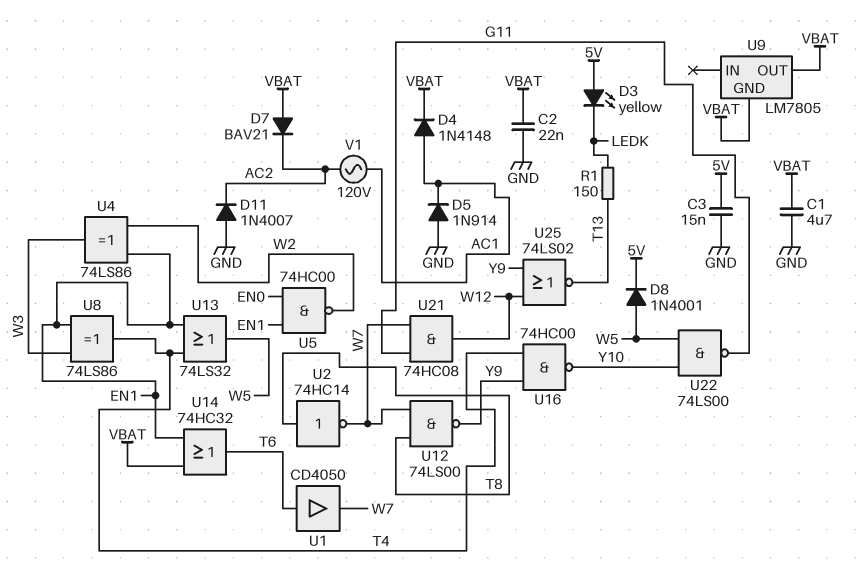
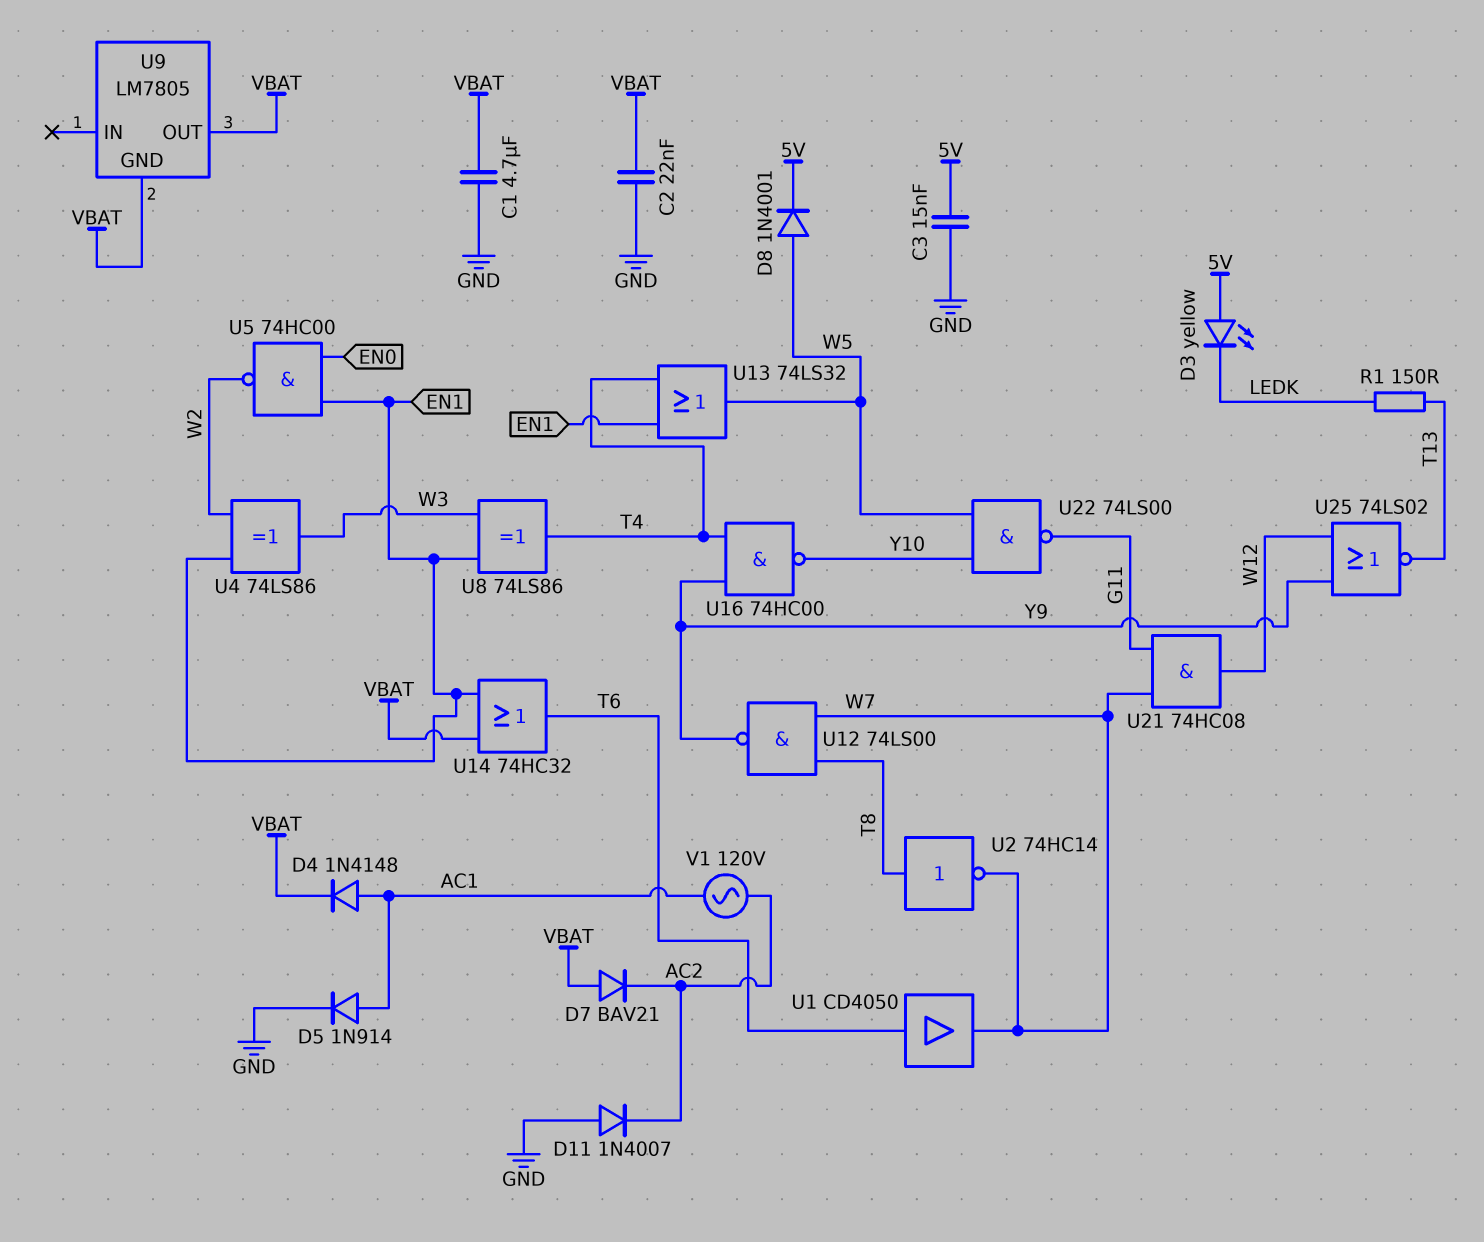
D5: diode 1N914 (A GND, K AC1) -> diode 1N914 (A AC1, K GND)

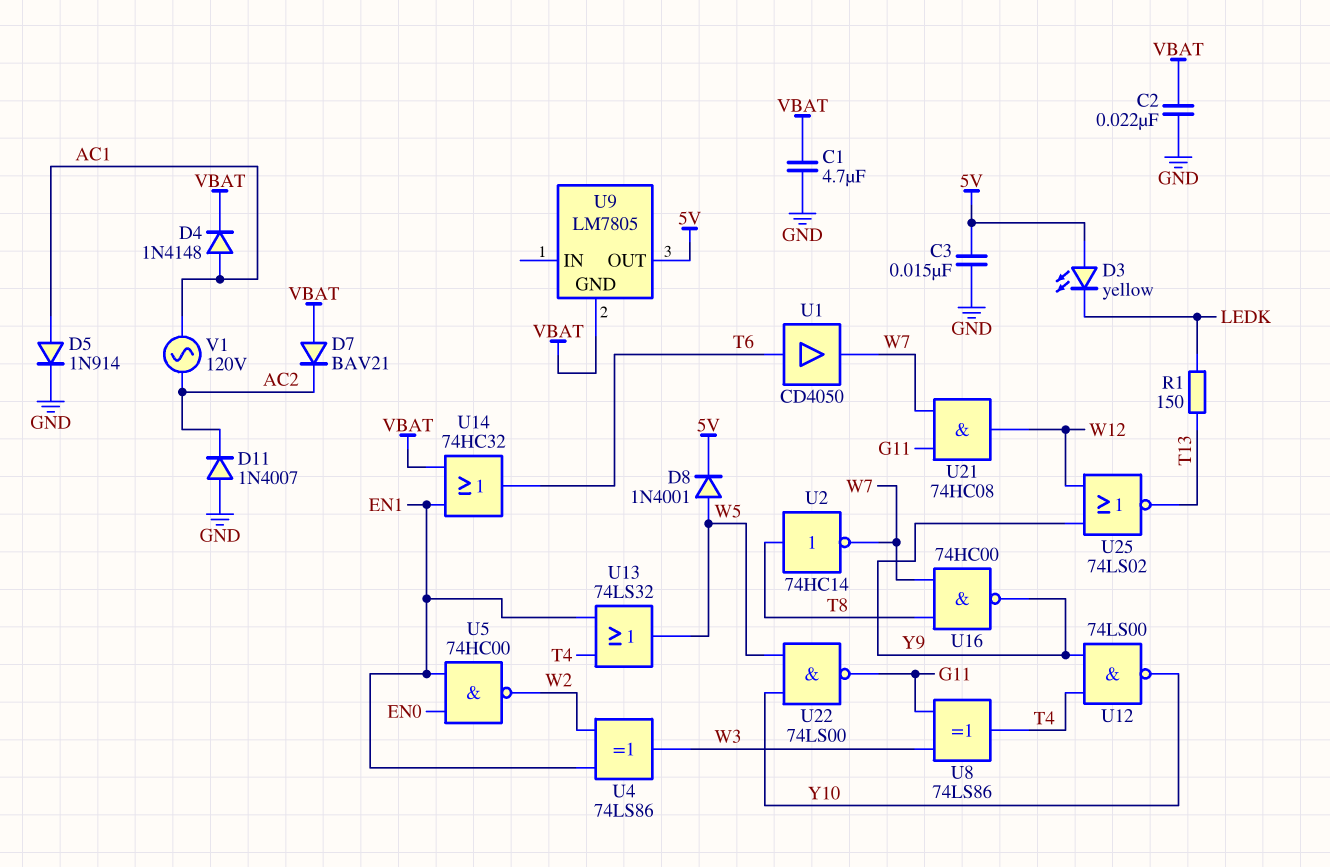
U8: XOR 74LS86 (in EN1, in W3, out T4) -> XOR 74LS86 (in G11, in W3, out T4)
U9 pin OUT: VBAT -> 5V
U12: NAND 74LS00 (in T8, in W7, out Y9) -> NAND 74LS00 (in T4, in Y9, out Y10)
U16: NAND 74HC00 (in T4, in Y9, out Y10) -> NAND 74HC00 (in T8, in W7, out Y9)

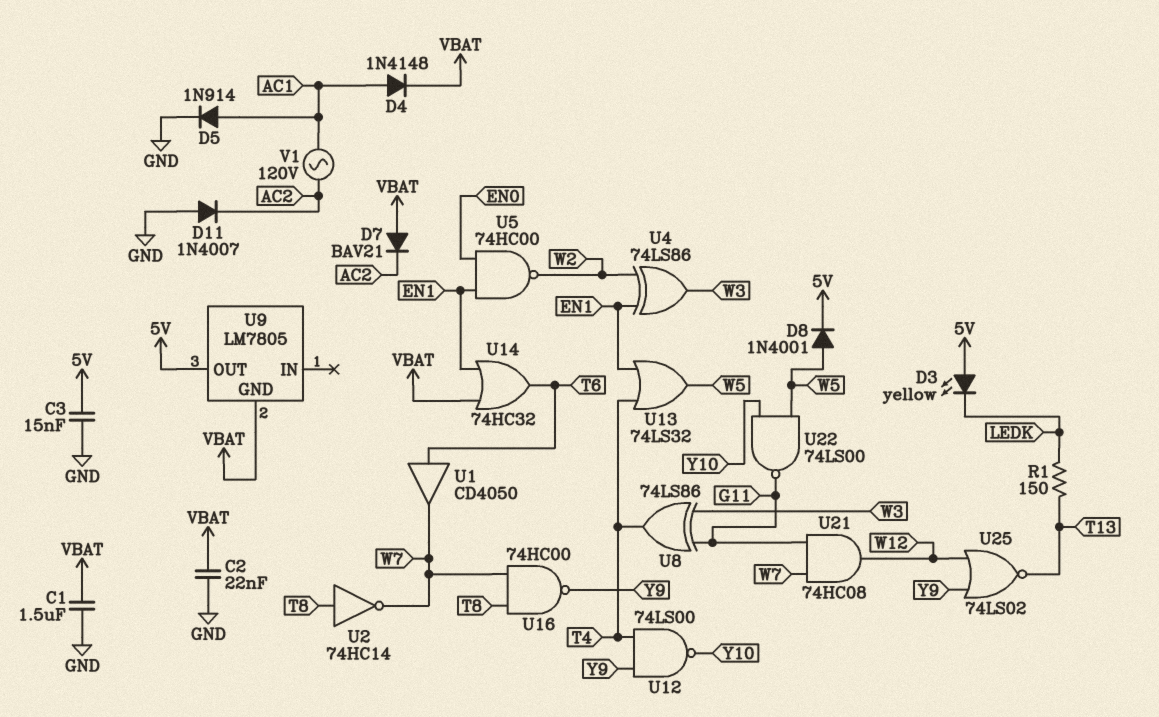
C1: 4.7uF (GND, VBAT) -> 1.5uF (GND, VBAT)

